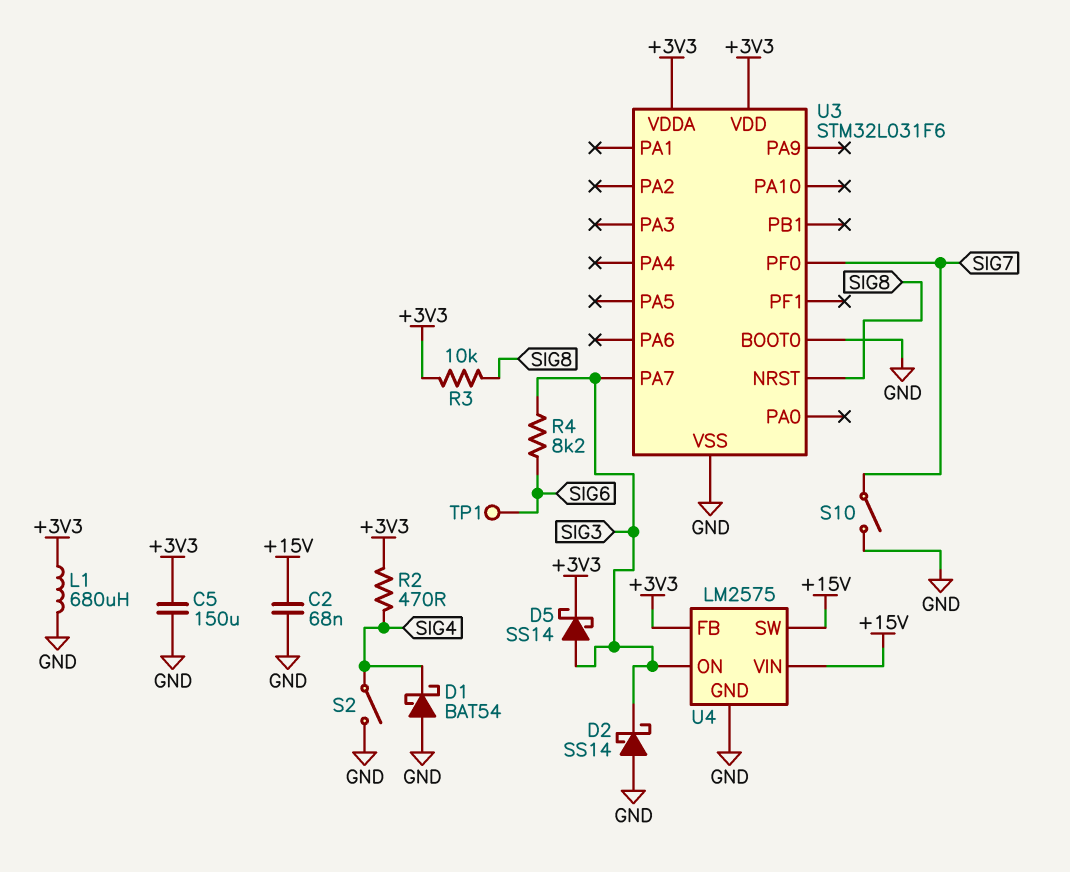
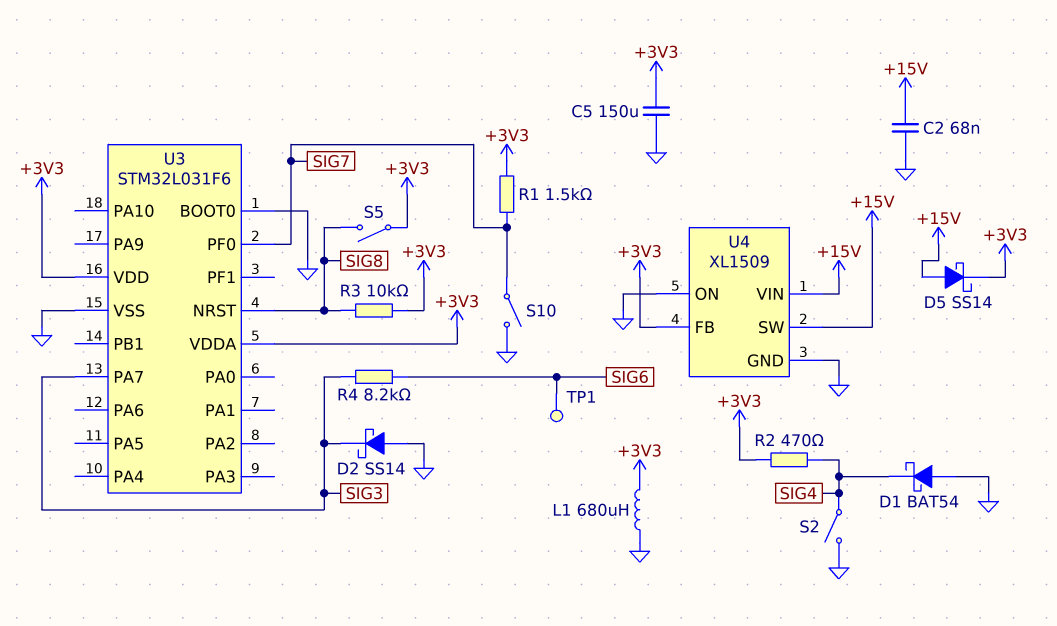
D5: schottky SS14 (A SIG3, K +3V3) -> schottky SS14 (A +15V, K +3V3)
R1: none -> 1.5k (+3V3, SIG7)
S5: none -> switch (+3V3, SIG8)
U4: LM2575 -> XL1509
U4 pin ON: SIG3 -> GND

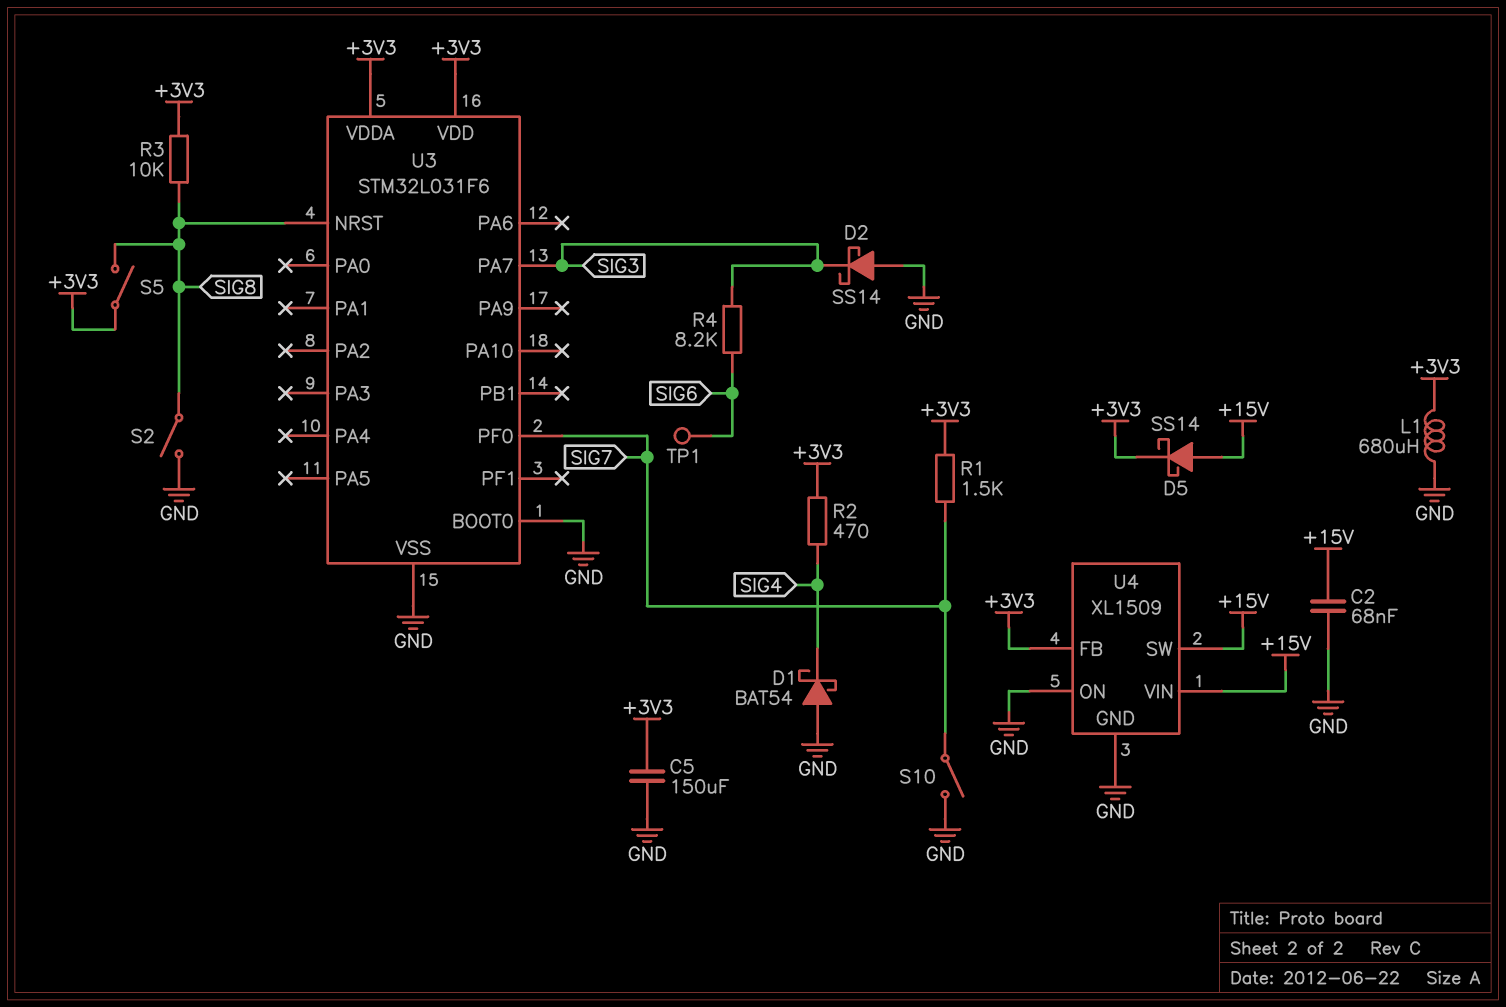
S2: switch (GND, SIG4) -> switch (GND, SIG8)

